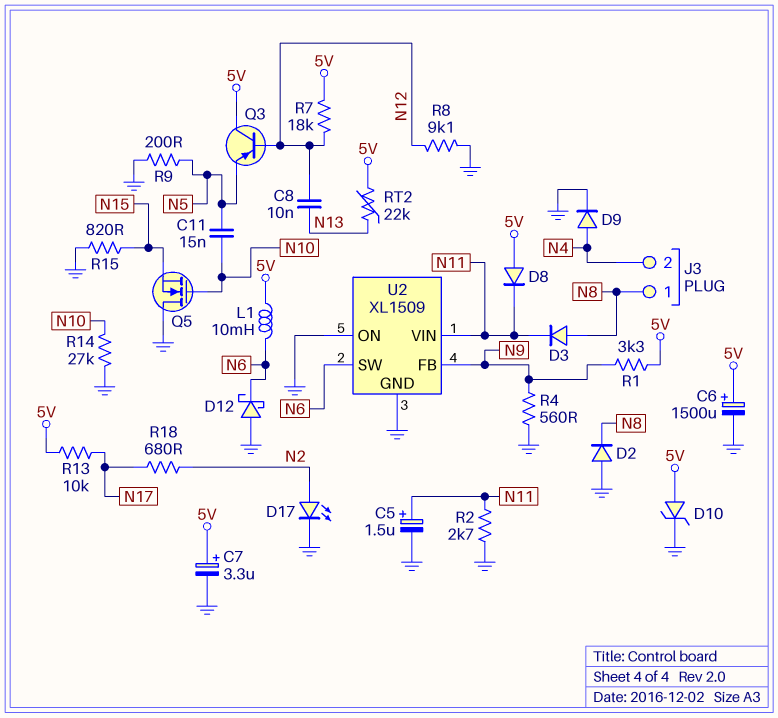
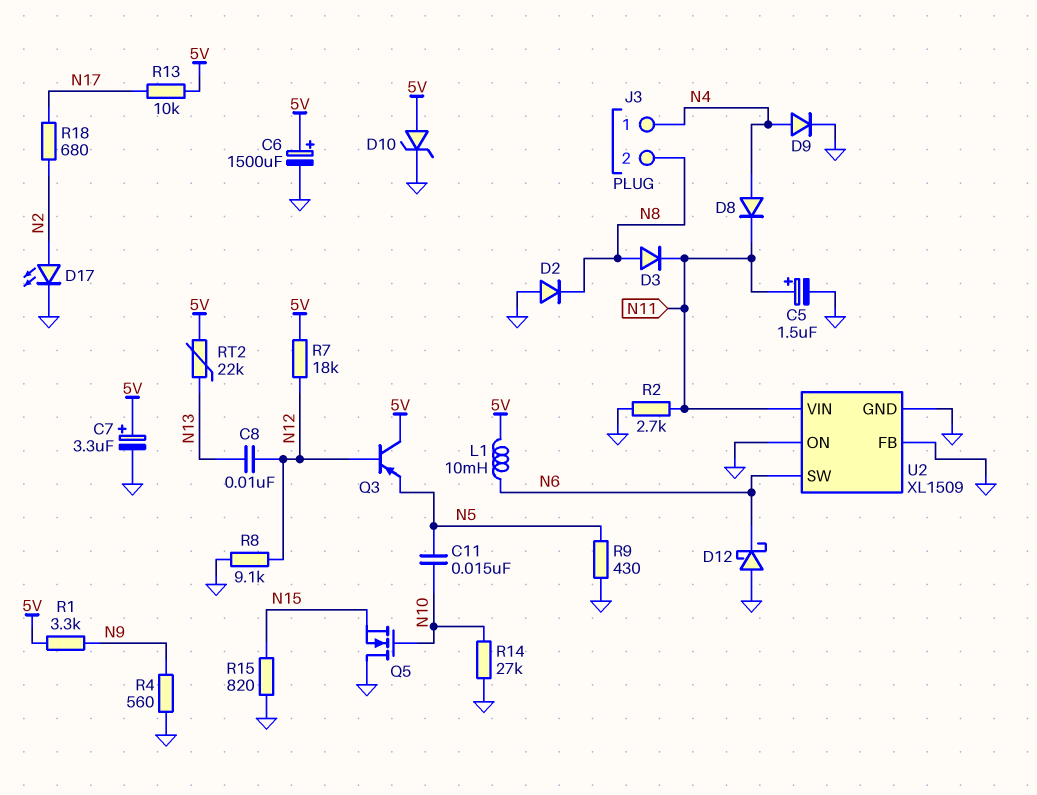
D8: diode (A 5V, K N11) -> diode (A N4, K N11)
J3 pin 1: N8 -> N4
J3 pin 2: N4 -> N8
R9: 200 (GND, N5) -> 430 (GND, N5)
U2 pin FB: N9 -> GND

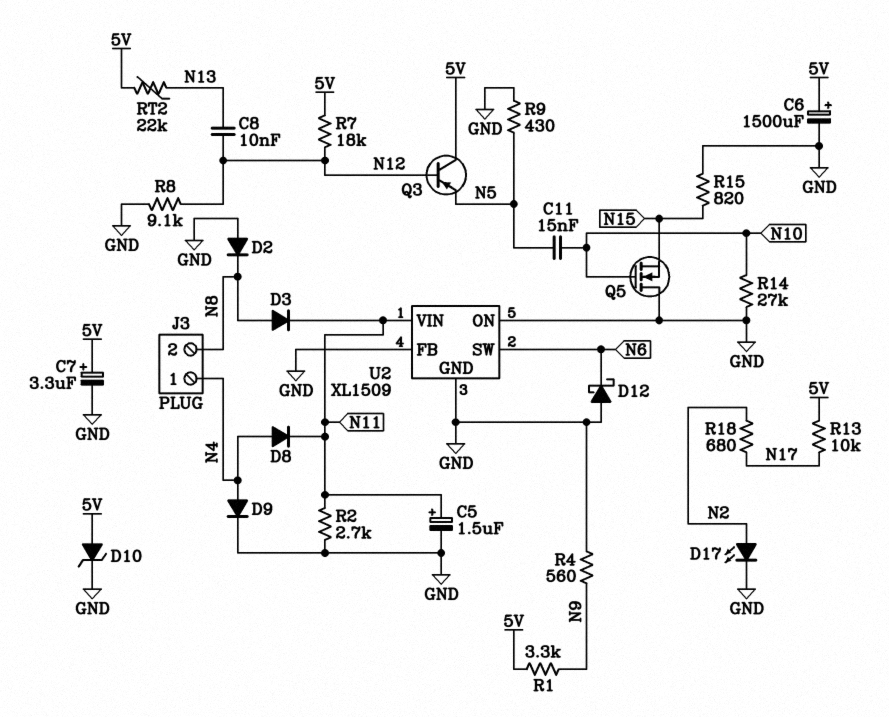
L1: 10mH (5V, N6) -> none

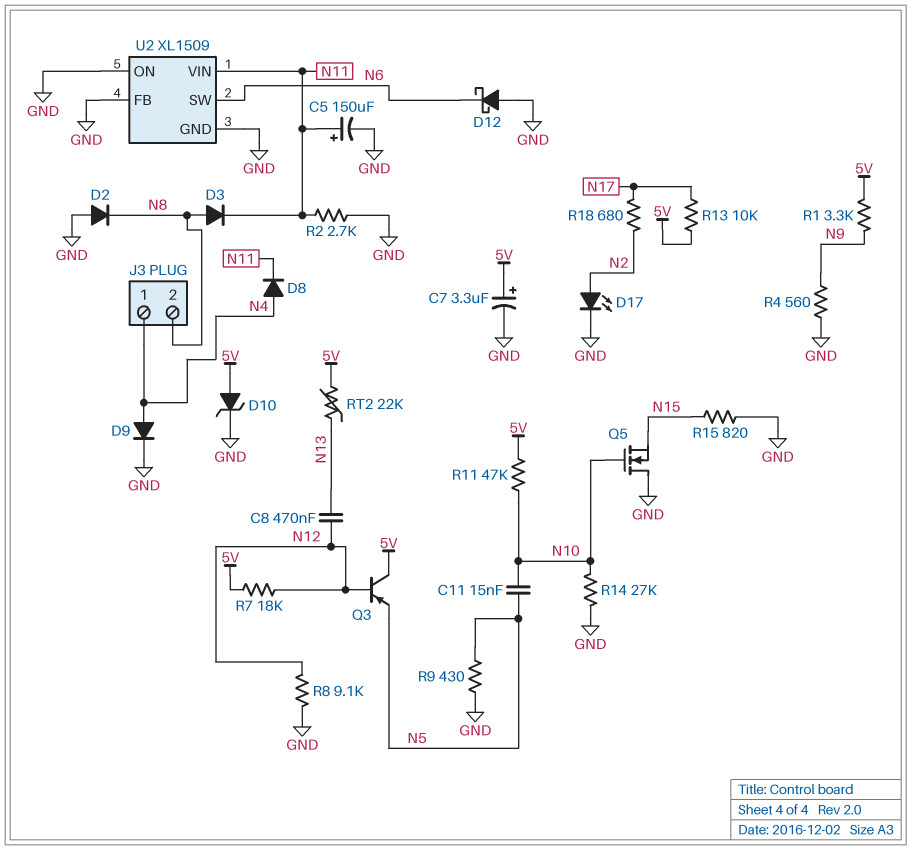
C5: 1.5uF (plus N11, minus GND) -> 150uF (plus N11, minus GND)
C6: 1500uF (plus 5V, minus GND) -> none
C8: 10nF (N12, N13) -> 470nF (N12, N13)
R11: none -> 47k (5V, N10)

